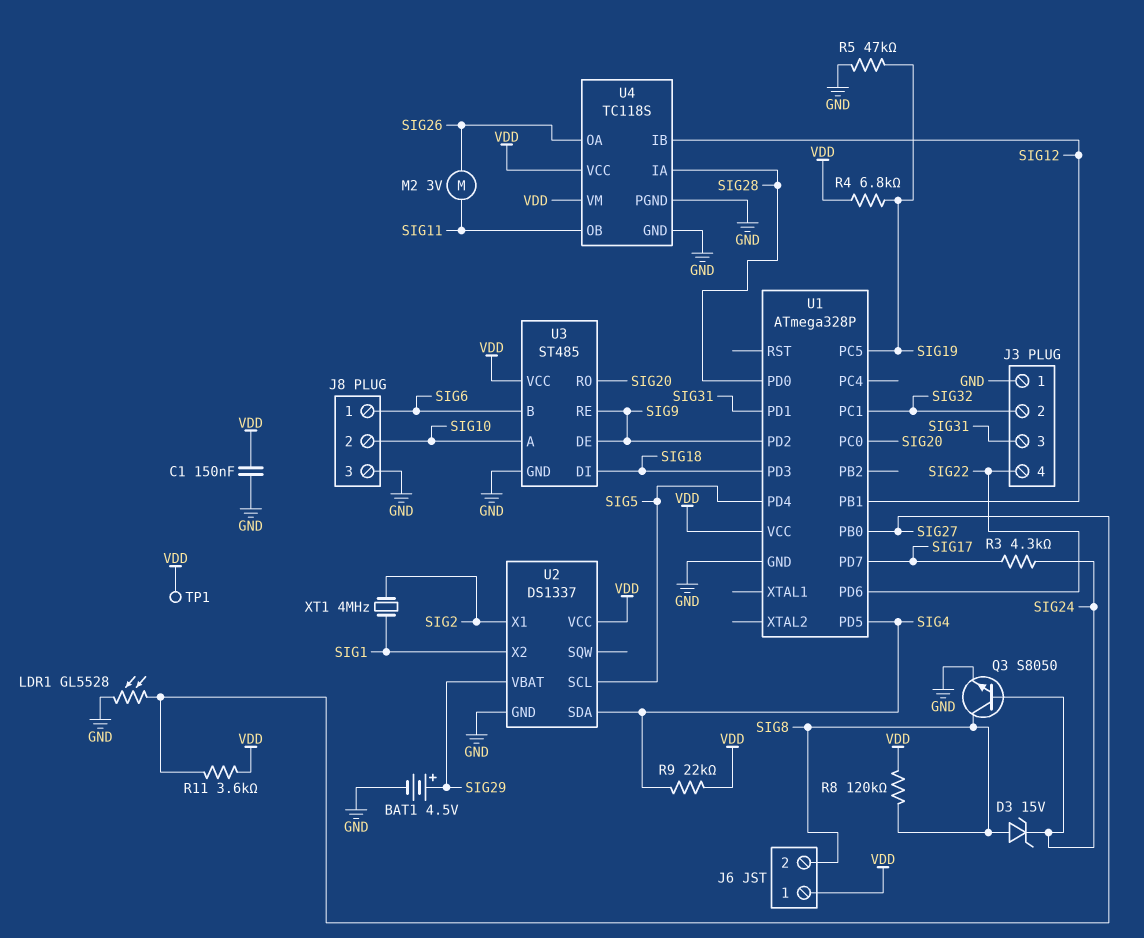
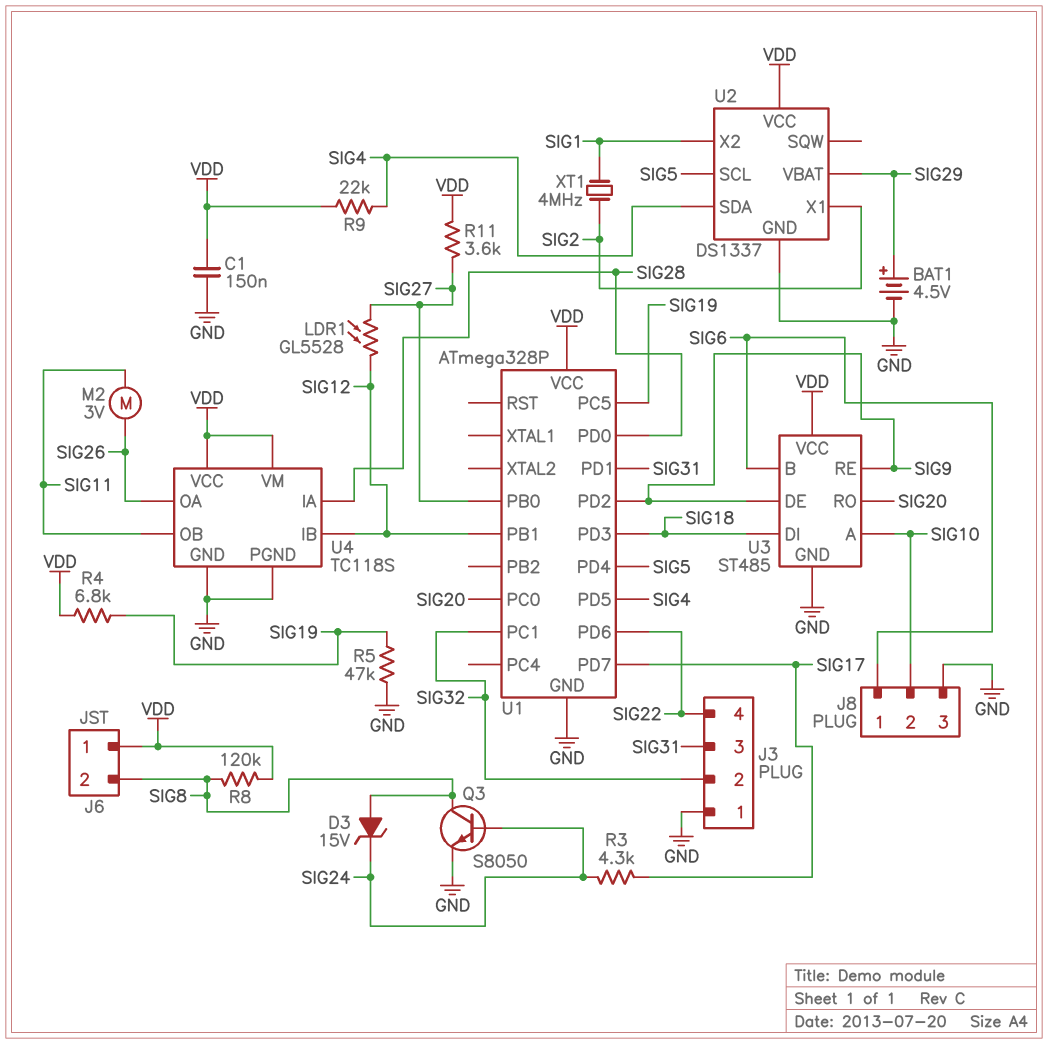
LDR1: GL5528 (GND, SIG27) -> GL5528 (SIG12, SIG27)
TP1: test point (VDD) -> none

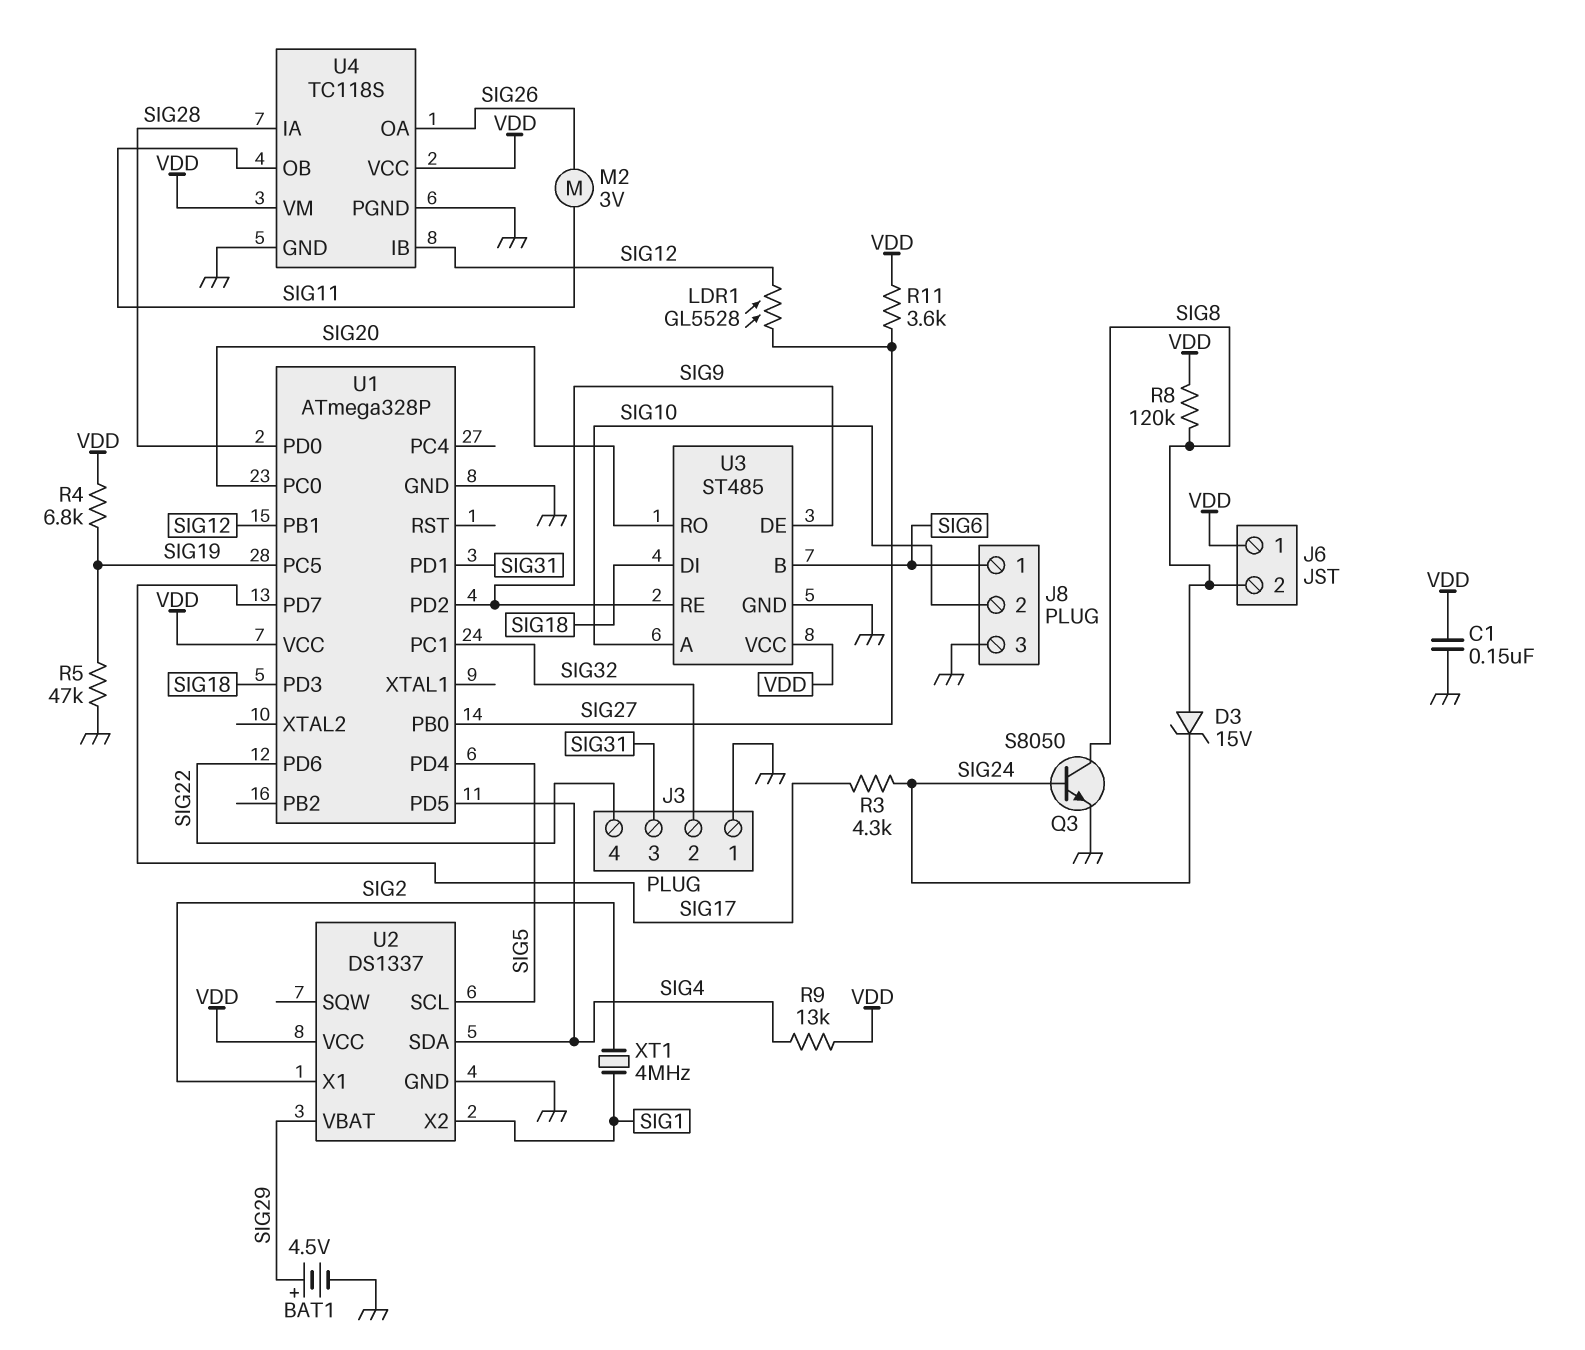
R9: 22k (SIG4, VDD) -> 13k (SIG4, VDD)

